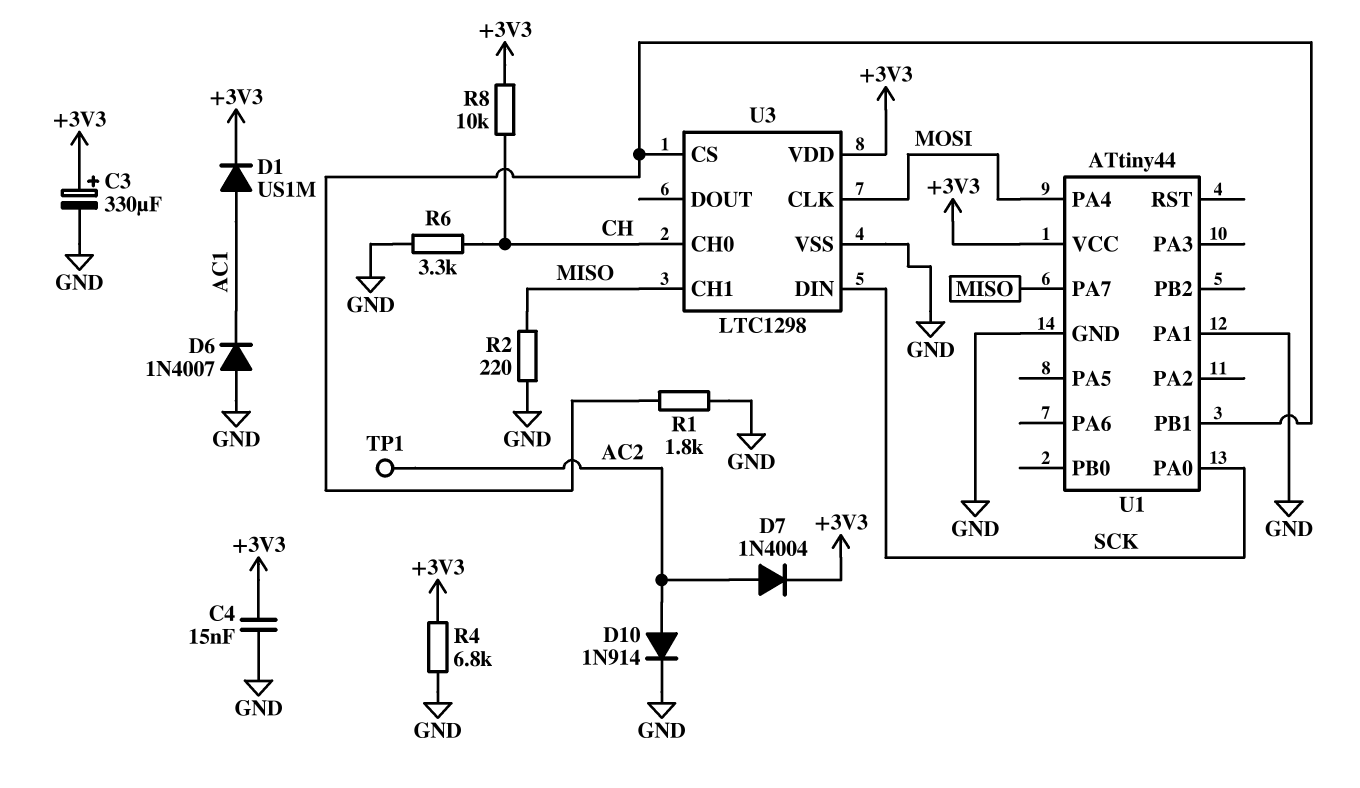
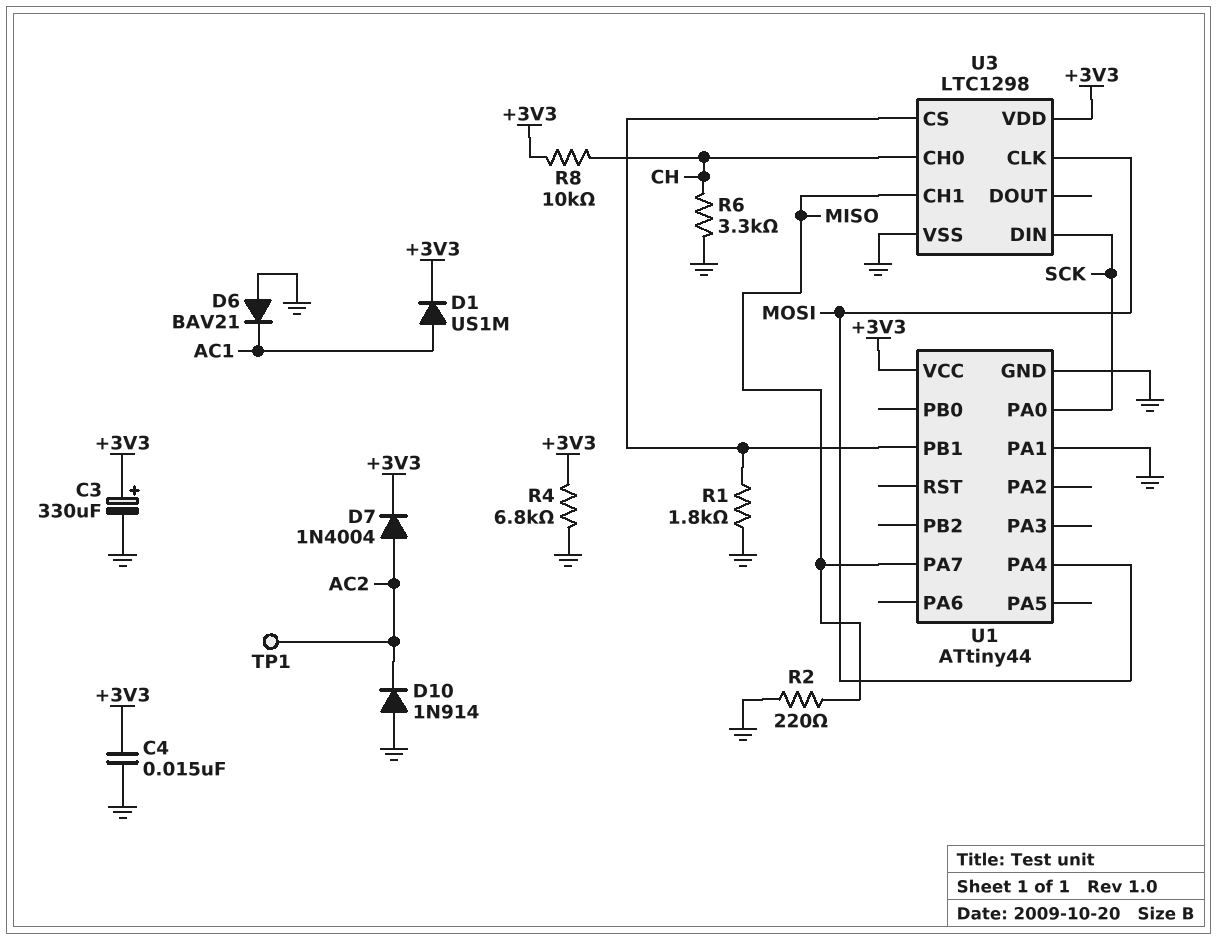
D6: diode 1N4007 (A GND, K AC1) -> diode BAV21 (A GND, K AC1)
D10: diode 1N914 (A AC2, K GND) -> diode 1N914 (A GND, K AC2)

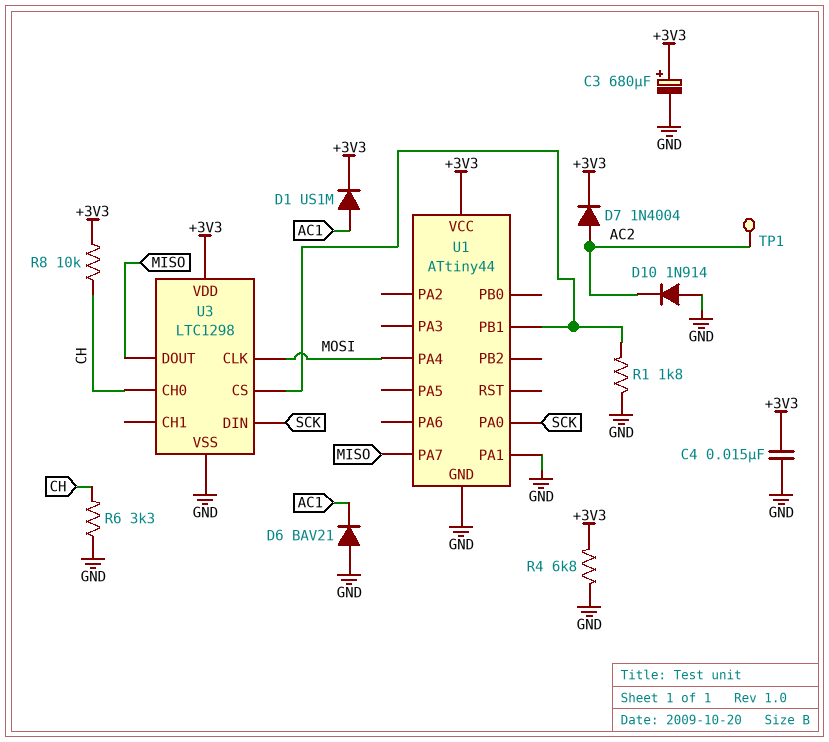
C3: 330uF (plus +3V3, minus GND) -> 680uF (plus +3V3, minus GND)
R2: 220 (GND, MISO) -> none
U3 pin CH1: MISO -> none
U3 pin DOUT: none -> MISO

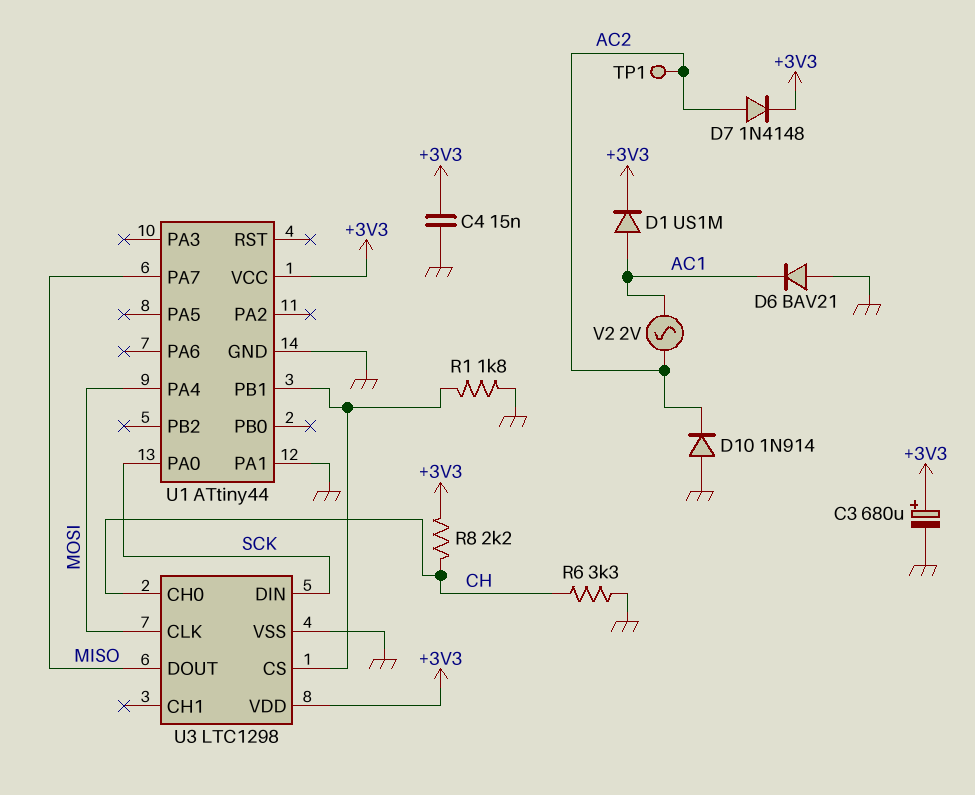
D7: diode 1N4004 (A AC2, K +3V3) -> diode 1N4148 (A AC2, K +3V3)
R4: 6.8k (+3V3, GND) -> none
R8: 10k (+3V3, CH) -> 2.2k (+3V3, CH)
V2: none -> AC 2V (AC1, AC2)

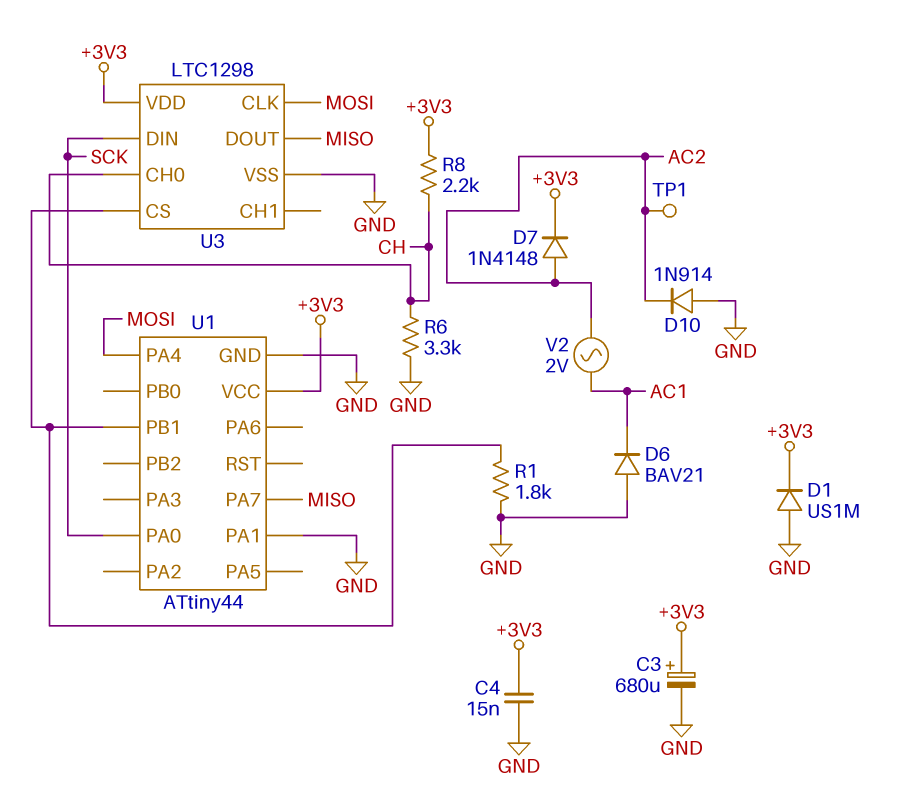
D1: diode US1M (A AC1, K +3V3) -> diode US1M (A GND, K +3V3)

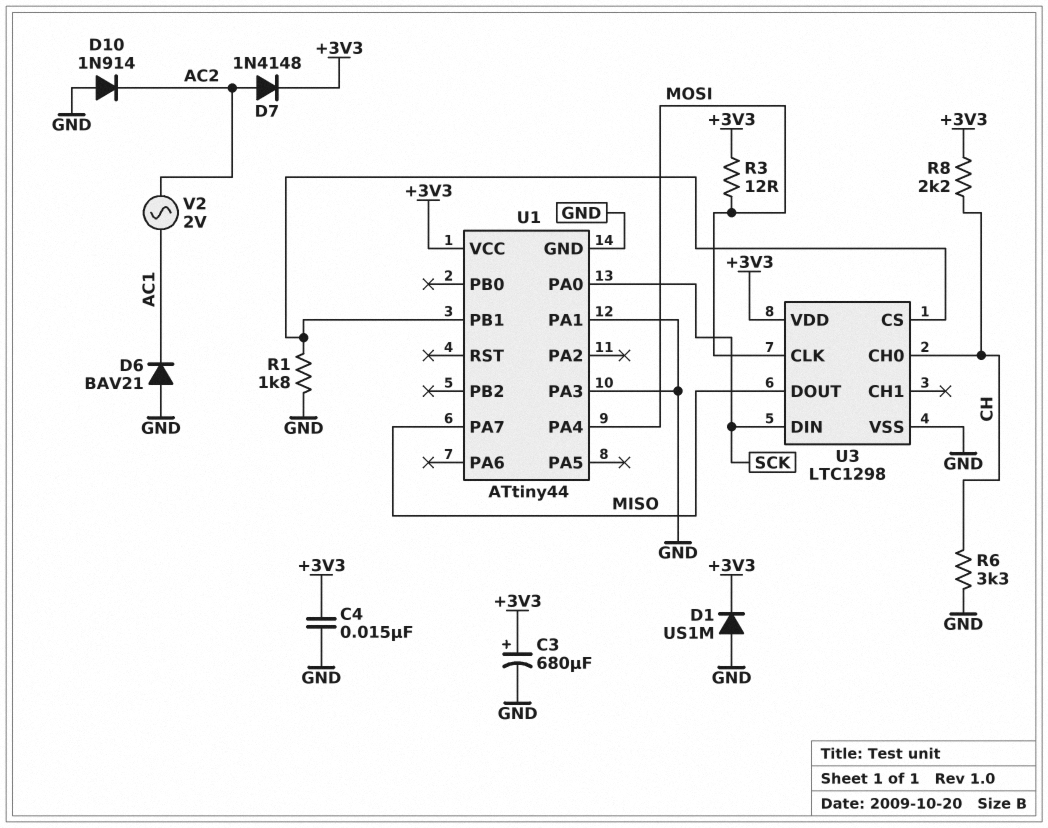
R3: none -> 12 (+3V3, MOSI)
TP1: test point (AC2) -> none
U1 pin PA3: none -> GND

